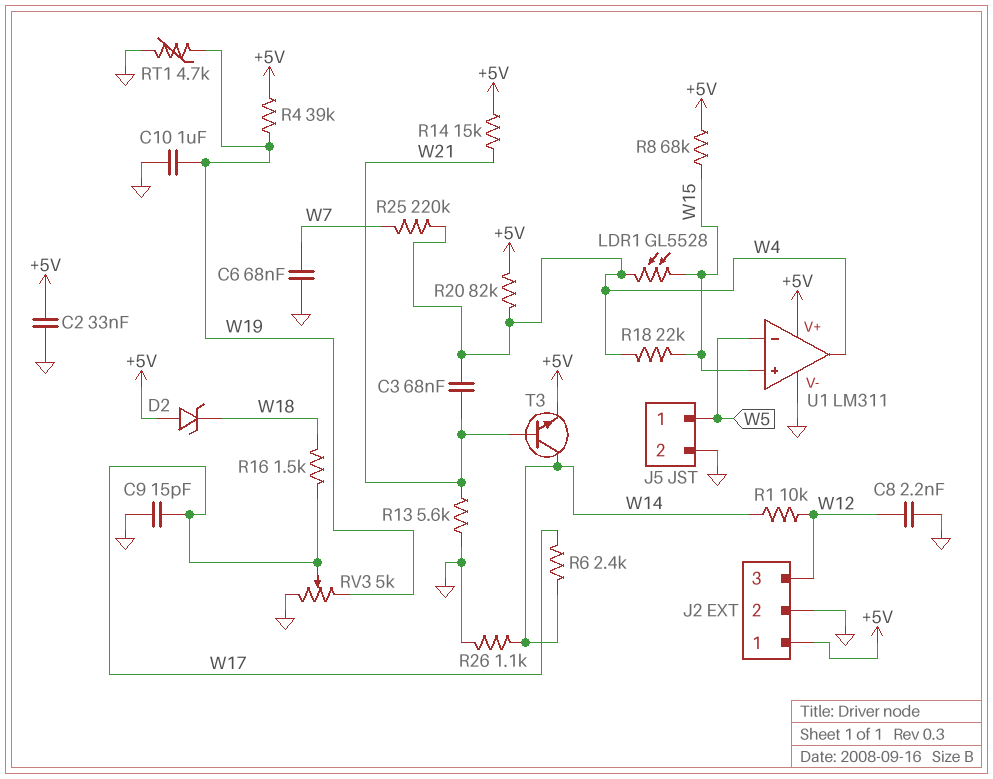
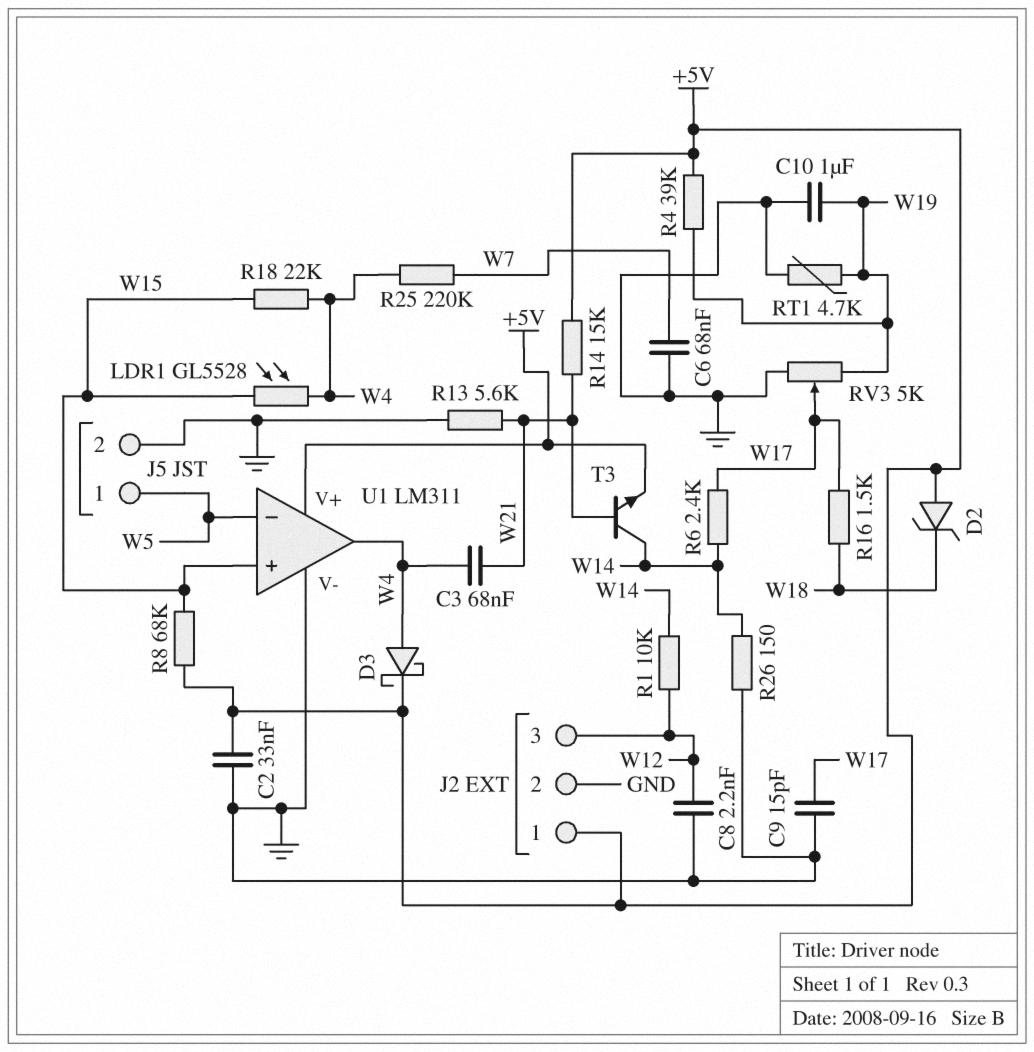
D3: none -> schottky (A W4, K +5V)
R20: 82k (+5V, W4) -> none
R26: 1.1k (GND, W14) -> 150 (GND, W14)

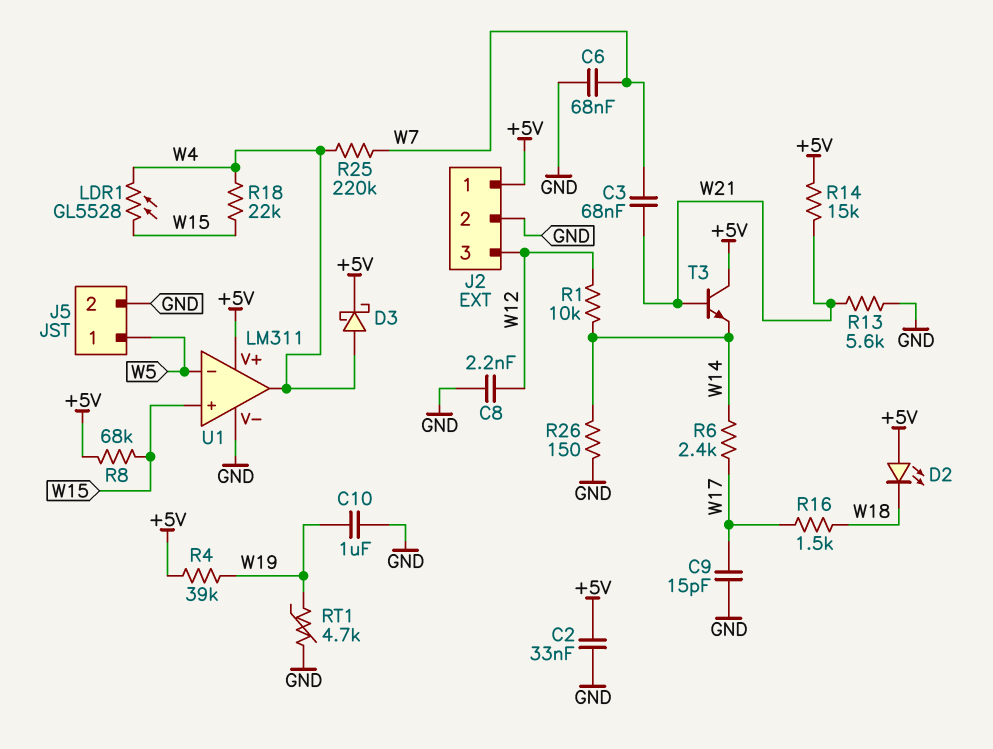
C3: 68nF (W4, W21) -> 68nF (W7, W21)
D2: zener (A +5V, K W18) -> LED (A +5V, K W18)
RV3: 5k (GND, W19, wiper W17) -> none
T3: NPN (B W21, C W14, E +5V) -> NPN (B W21, C +5V, E W14)

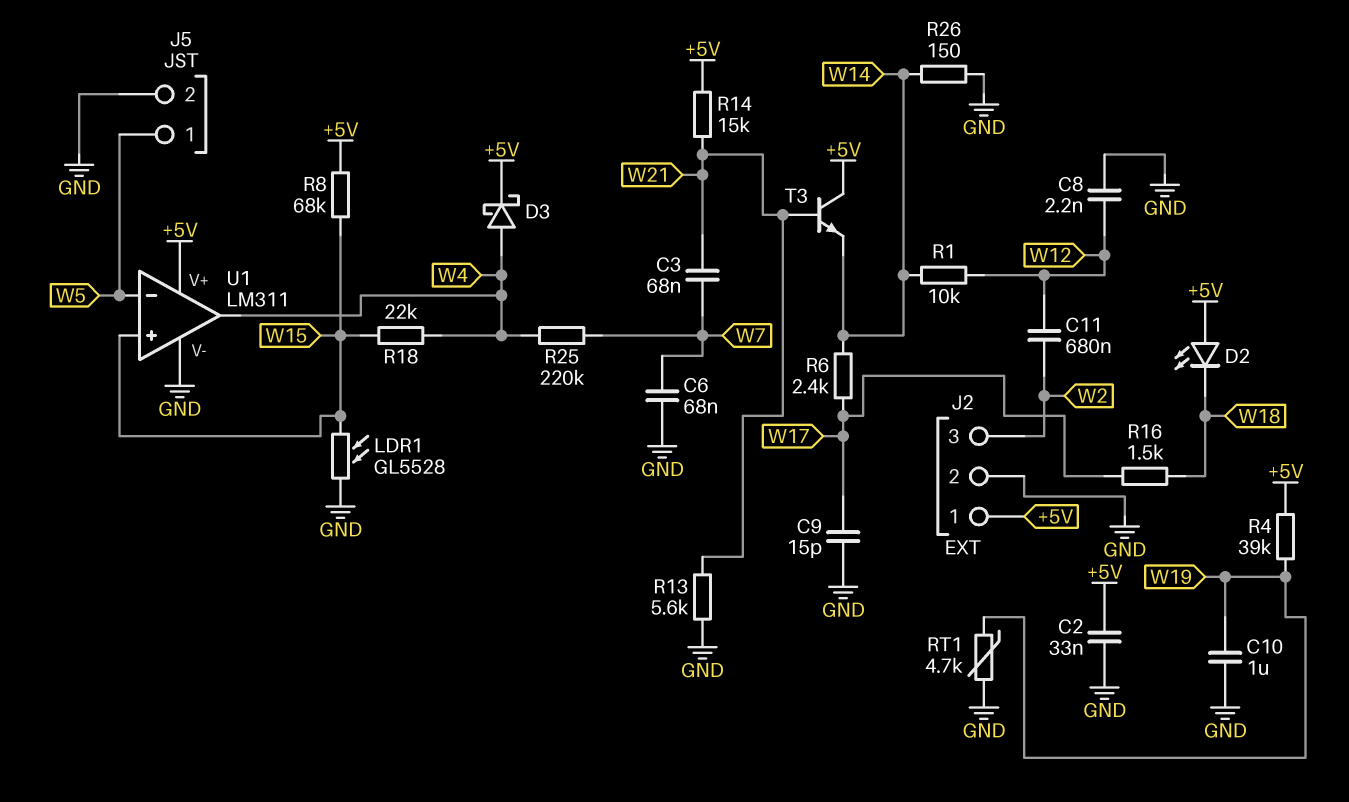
C11: none -> 680nF (W2, W12)
J2 pin 3: W12 -> W2
LDR1: GL5528 (W4, W15) -> GL5528 (GND, W15)

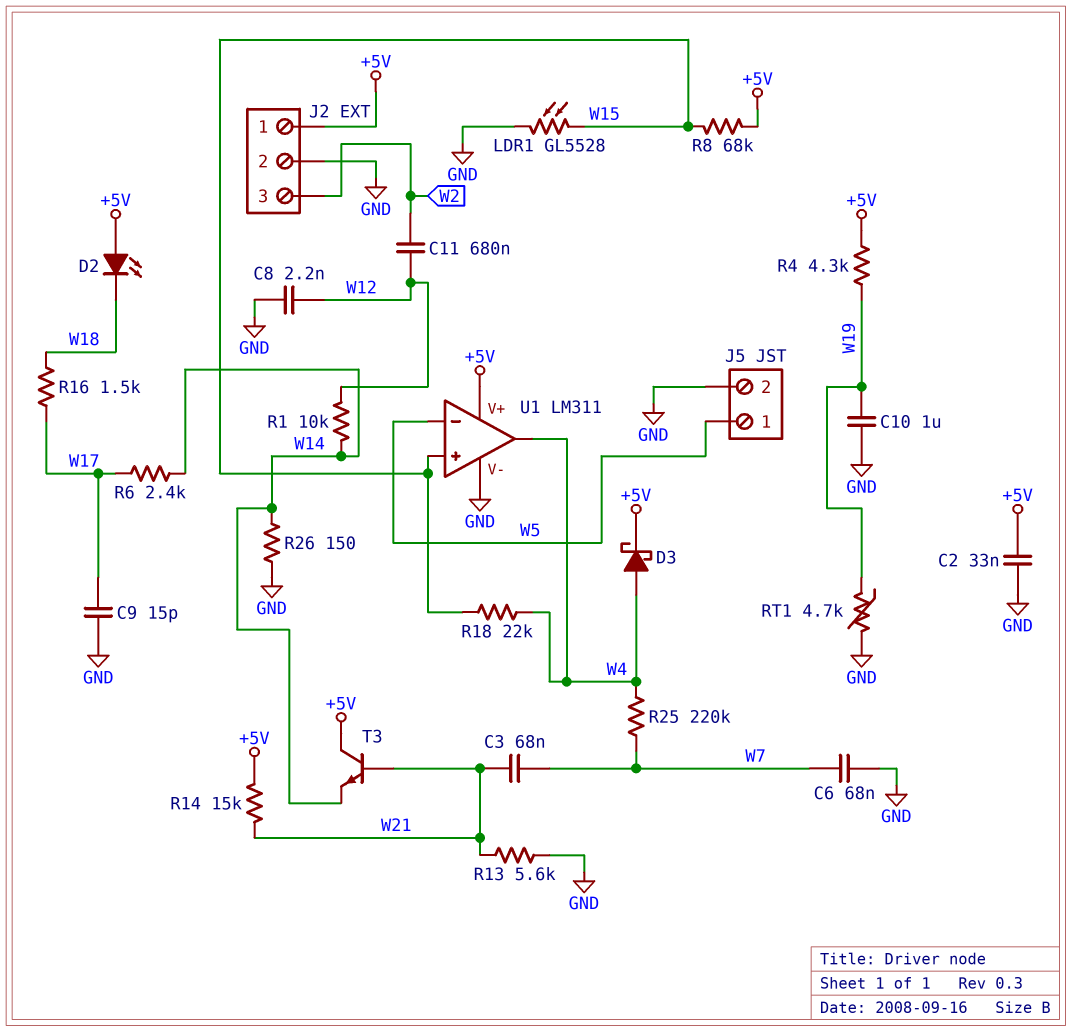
R4: 39k (+5V, W19) -> 4.3k (+5V, W19)

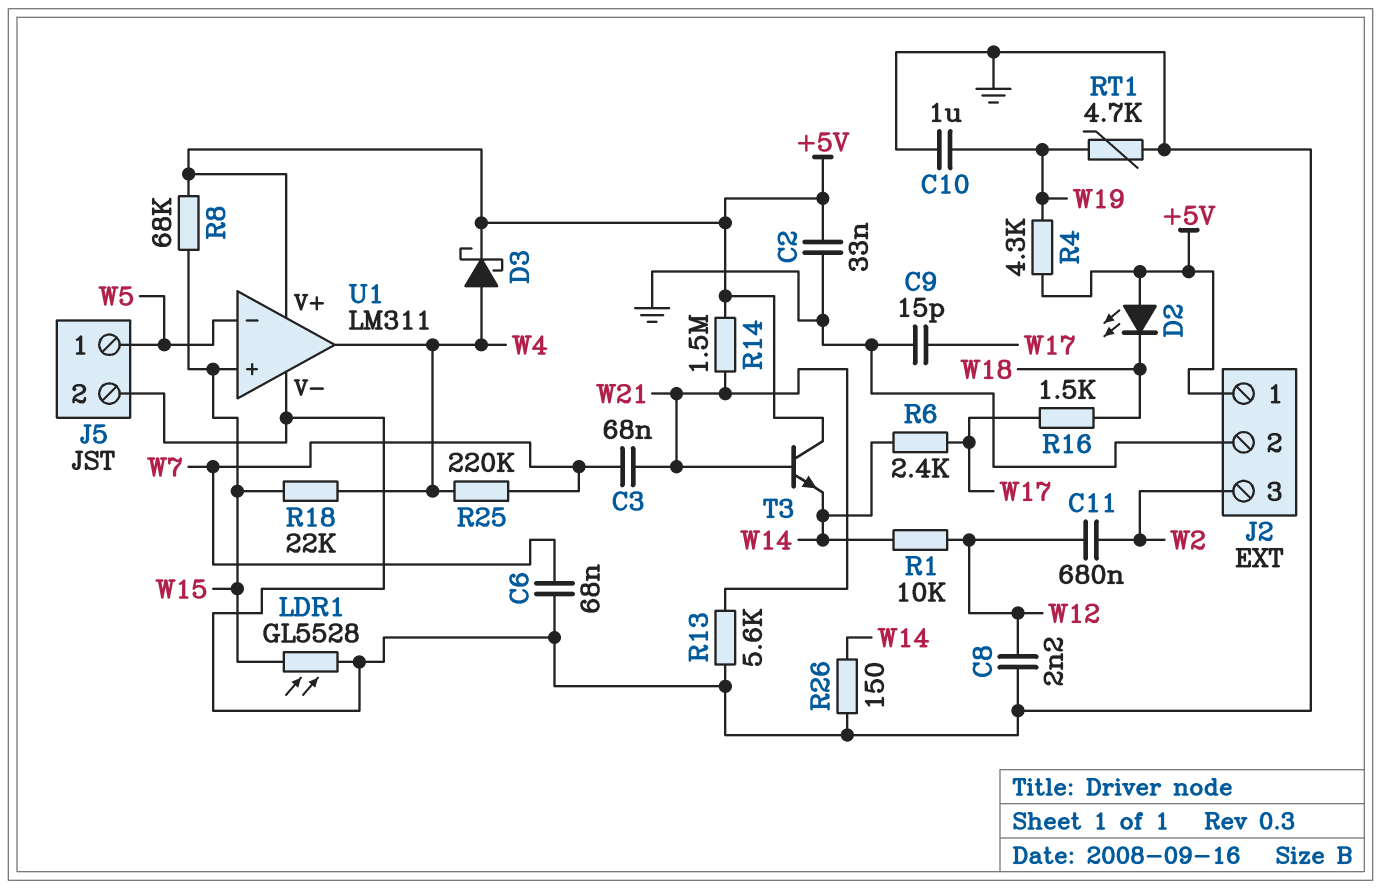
R14: 15k (+5V, W21) -> 1.5M (+5V, W21)

